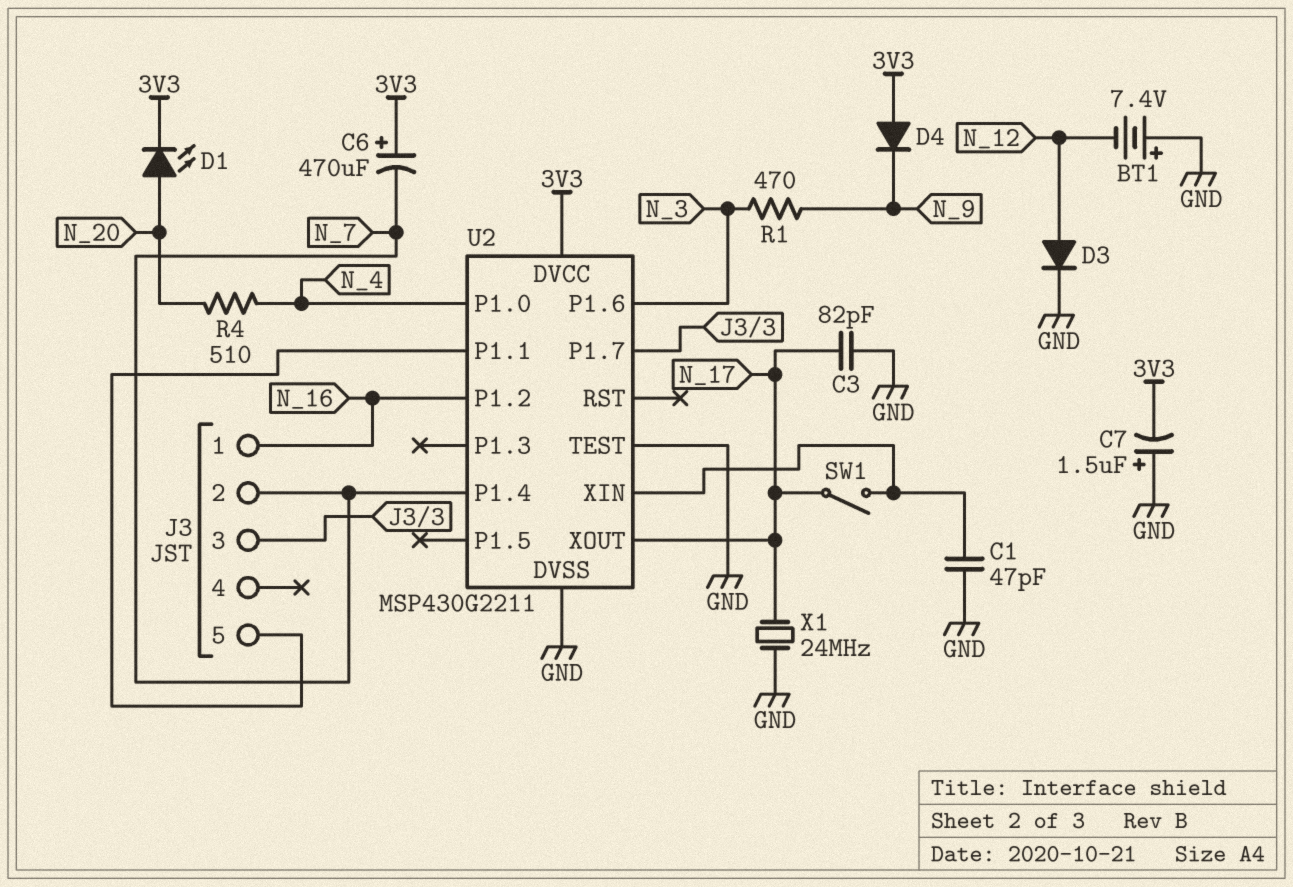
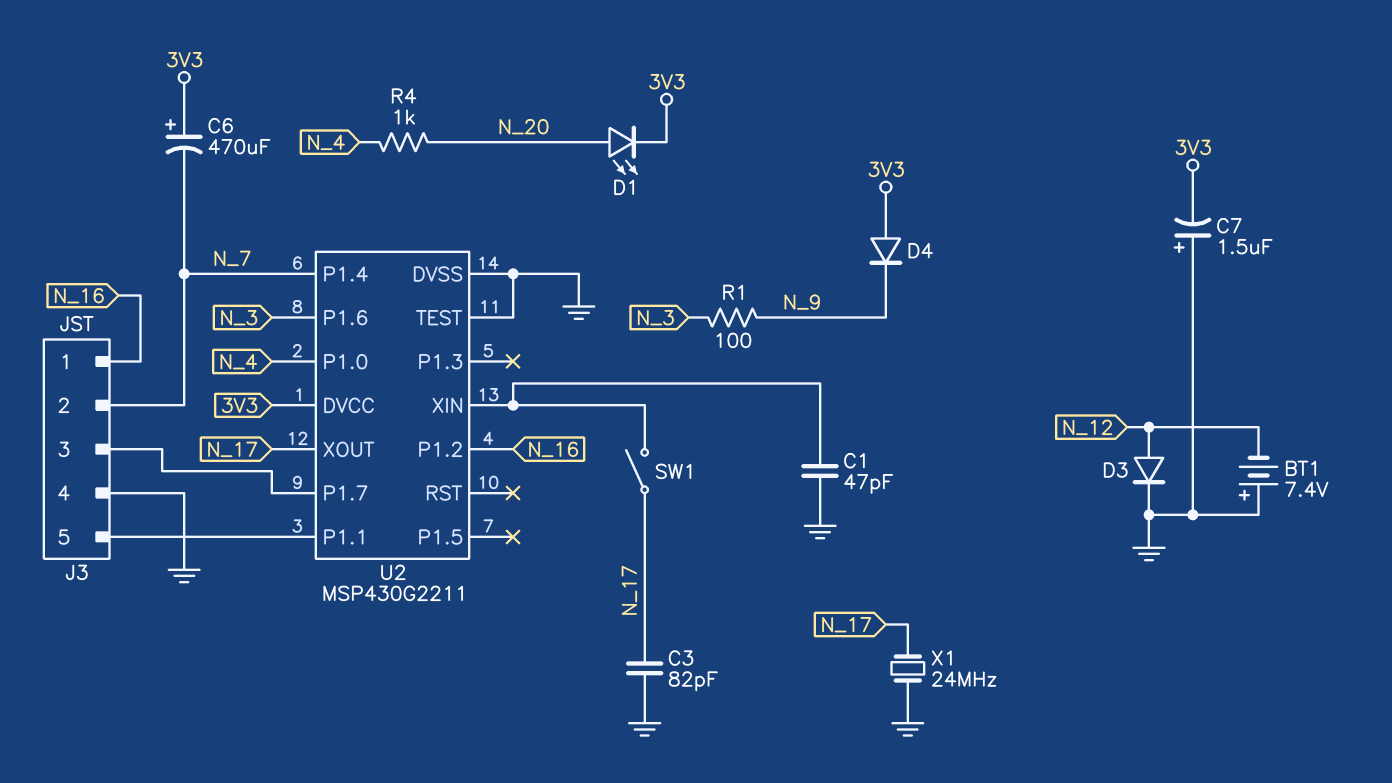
J3 pin 4: none -> GND
R1: 470 (N_3, N_9) -> 100 (N_3, N_9)
R4: 510 (N_4, N_20) -> 1k (N_4, N_20)

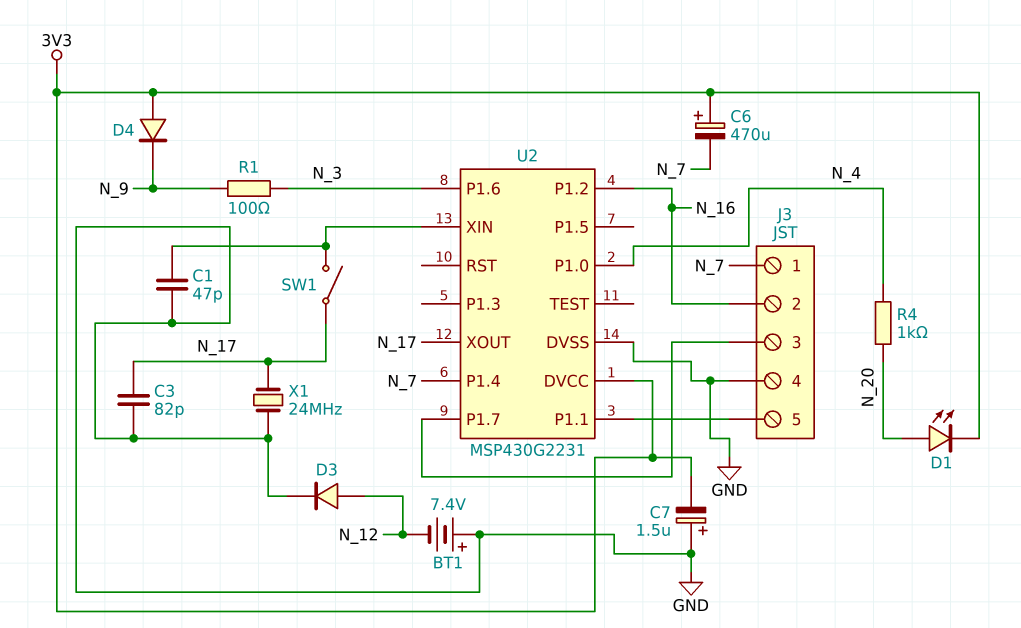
J3 pin 1: N_16 -> N_7
J3 pin 2: N_7 -> N_16
U2: MSP430G2211 -> MSP430G2231
U2 pin TEST: GND -> none

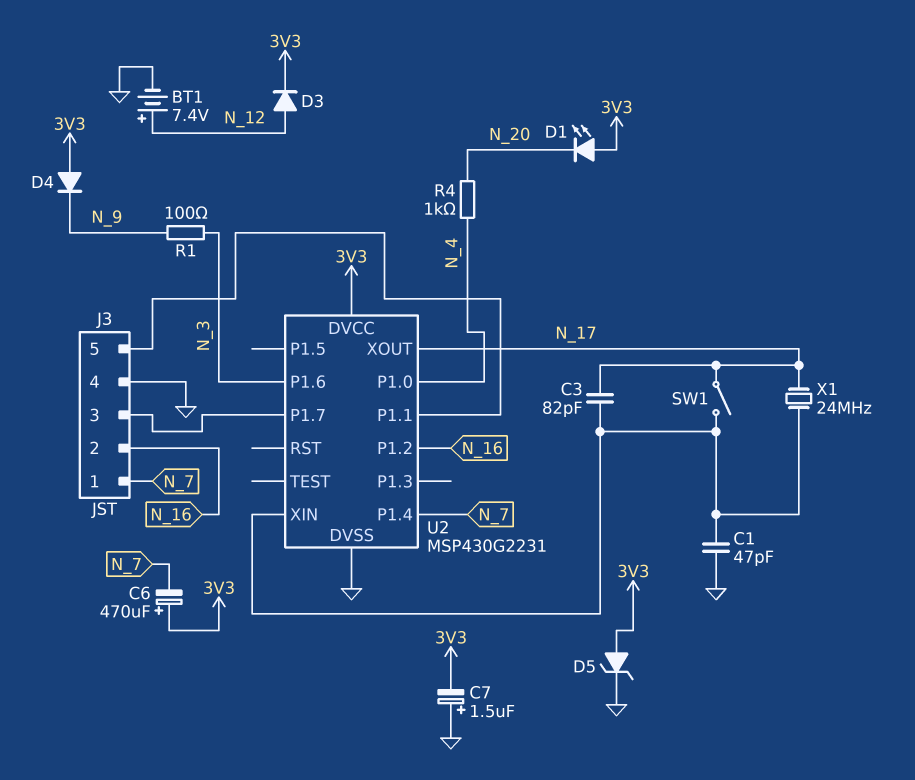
BT1: 7.4V (plus GND, minus N_12) -> 7.4V (plus N_12, minus GND)
C3: 82pF (GND, N_17) -> 82pF (N_17, U2/XIN)
D1: LED (A N_20, K 3V3) -> LED (A 3V3, K N_20)
D3: diode (A N_12, K GND) -> diode (A N_12, K 3V3)
D5: none -> zener (A 3V3, K GND)
X1: 24MHz (GND, N_17) -> 24MHz (N_17, U2/XIN)

